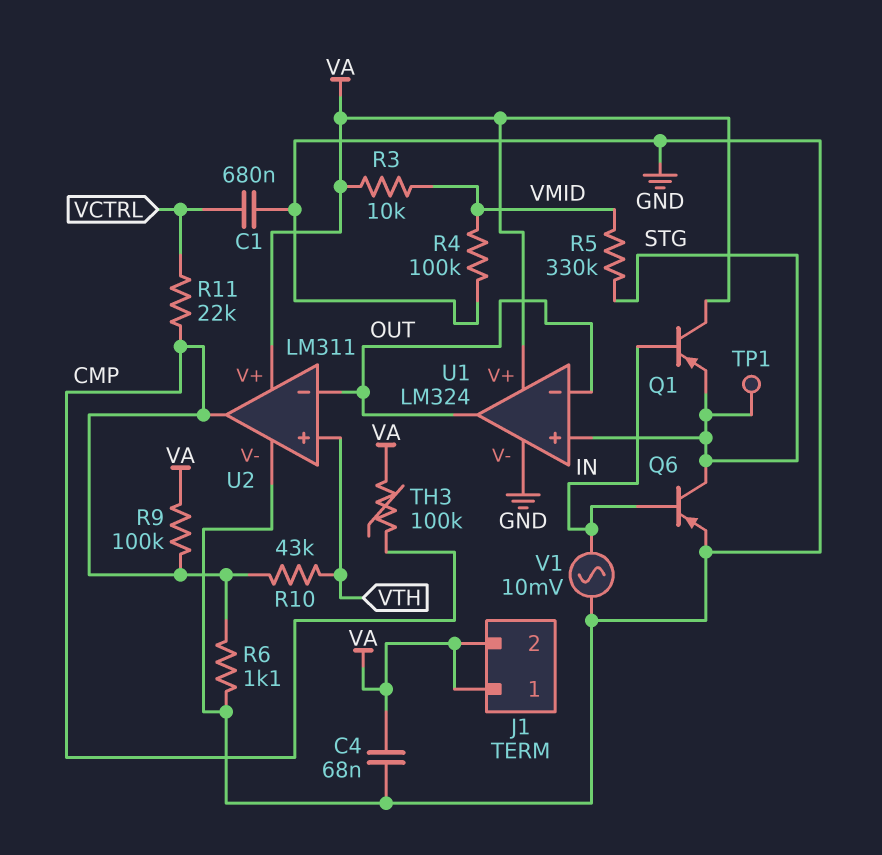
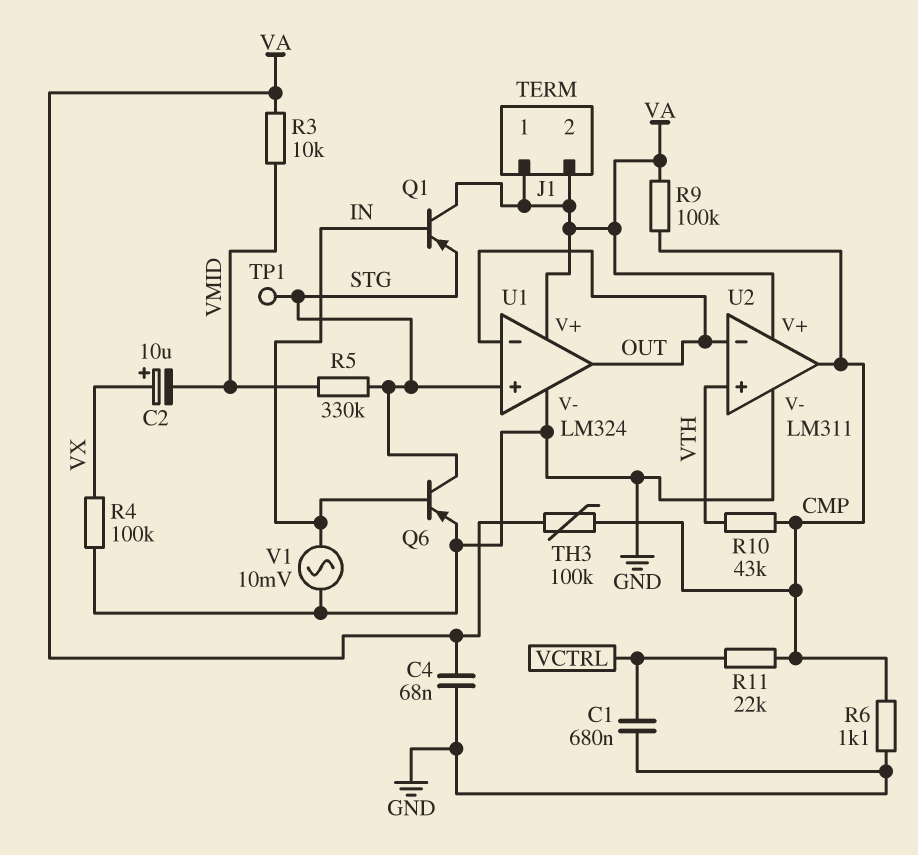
C2: none -> 10uF (plus VX, minus VMID)
R4: 100k (GND, VMID) -> 100k (GND, VX)

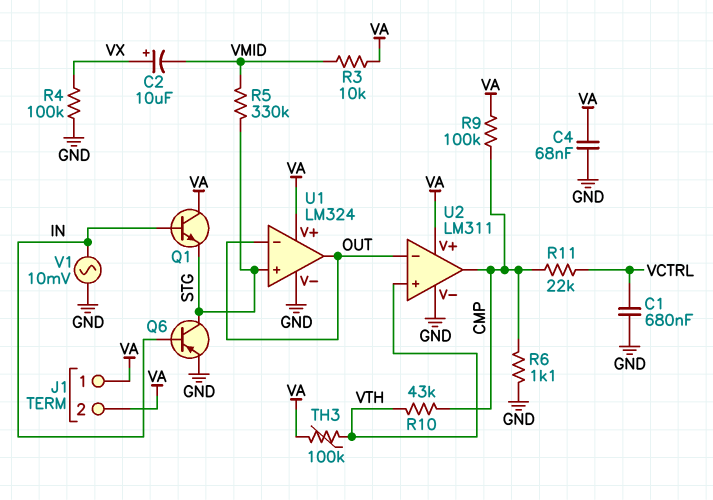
Q1: PNP (B IN, C VA, E STG) -> NPN (B IN, C VA, E STG)
TH3: 100k (CMP, VA) -> 100k (VA, VTH)
TP1: test point (STG) -> none

